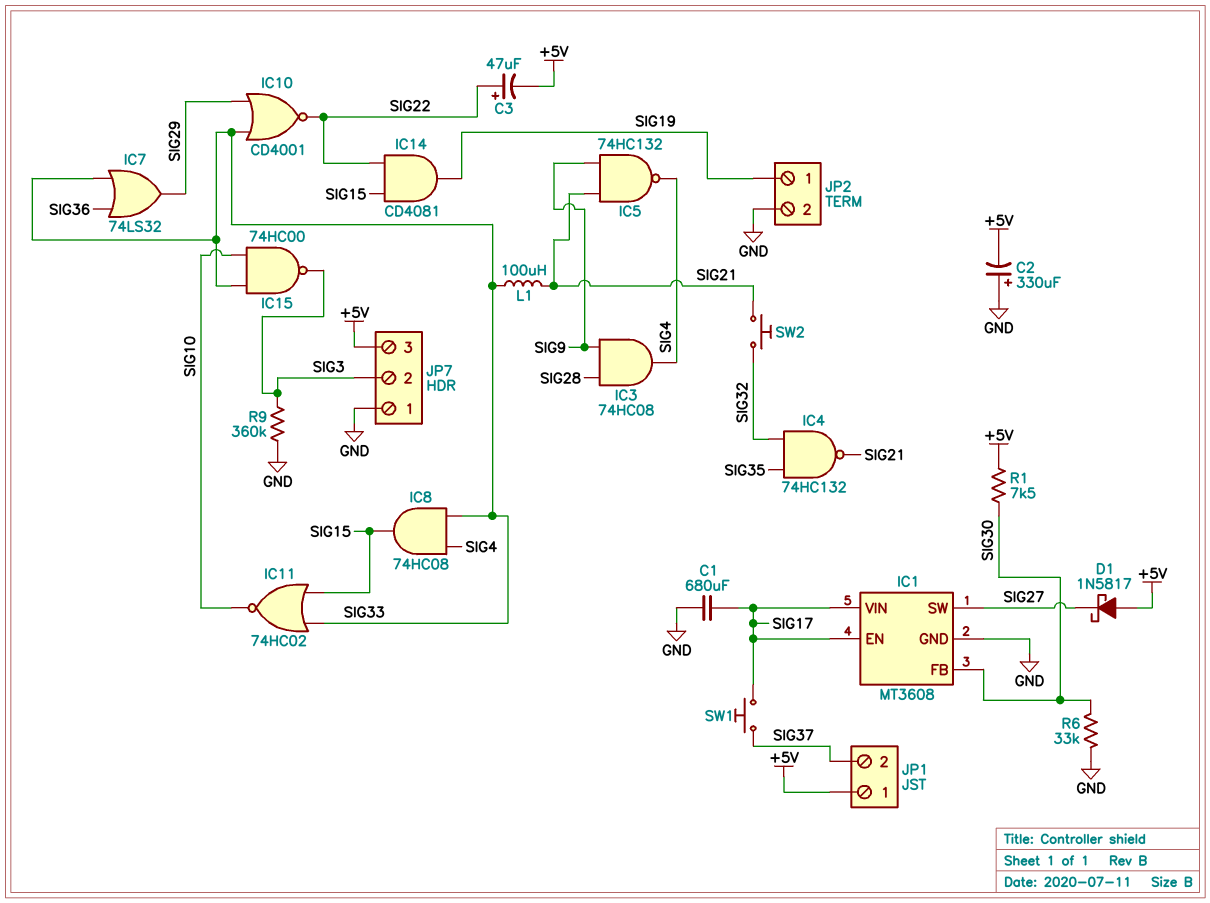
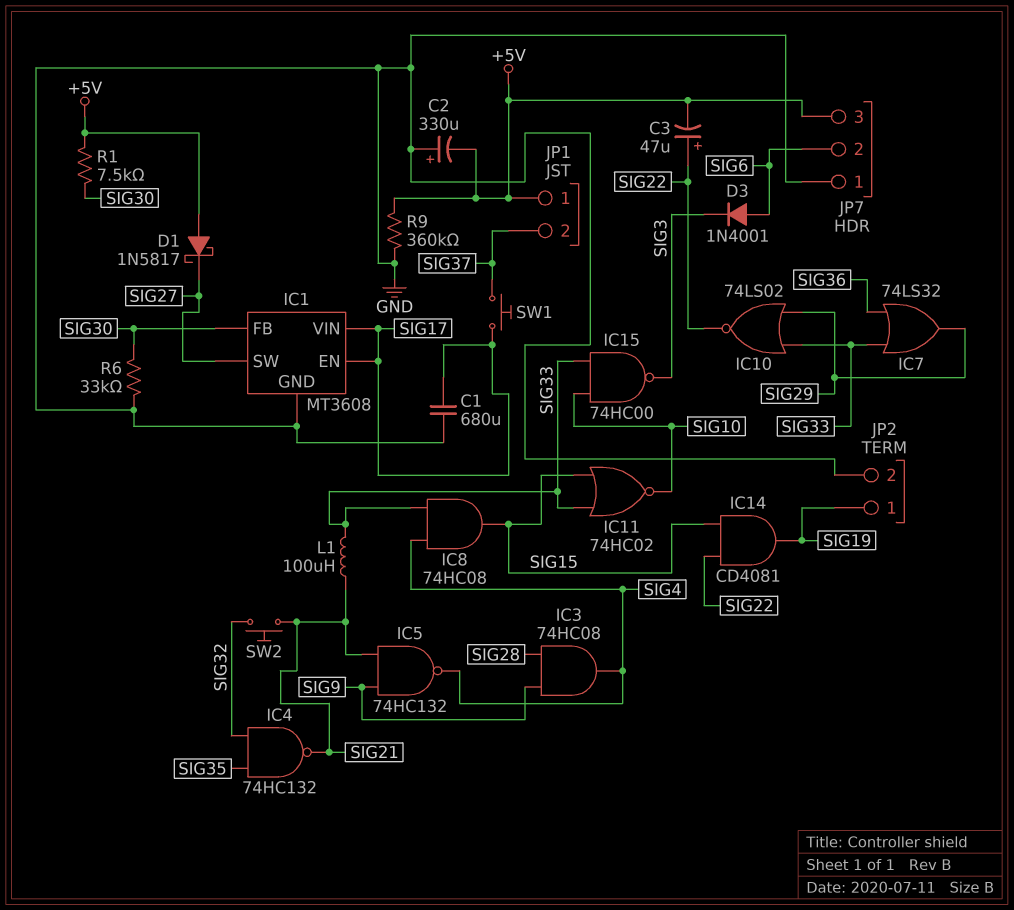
D3: none -> diode 1N4001 (A SIG6, K SIG3)
IC10: NOR CD4001 (in SIG29, in SIG33, out SIG22) -> NOR 74LS02 (in SIG29, in SIG33, out SIG22)
JP7 pin 2: SIG3 -> SIG6
R9: 360k (GND, SIG3) -> 360k (+5V, GND)

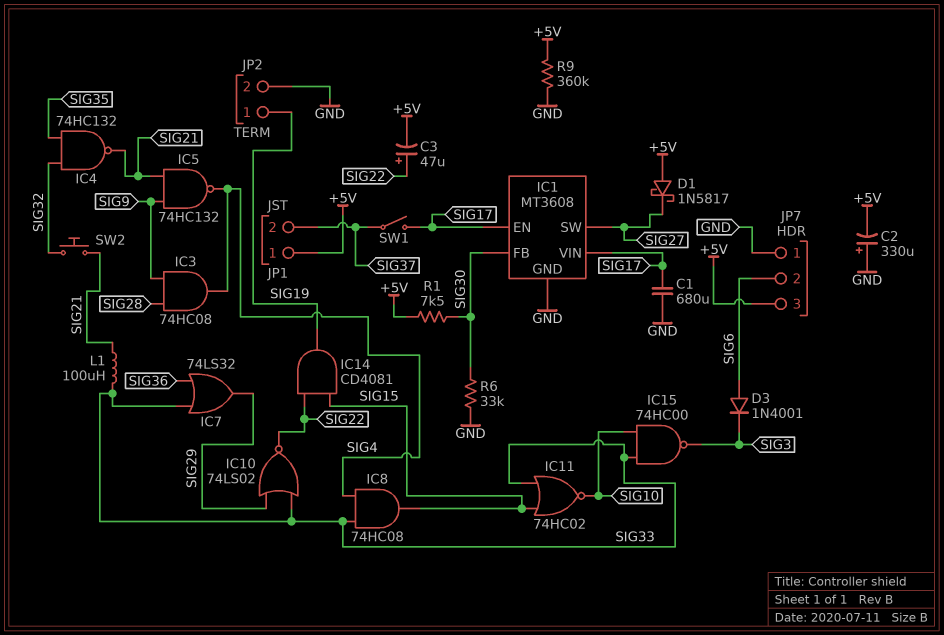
SW1: button (SIG17, SIG37) -> switch (SIG17, SIG37)

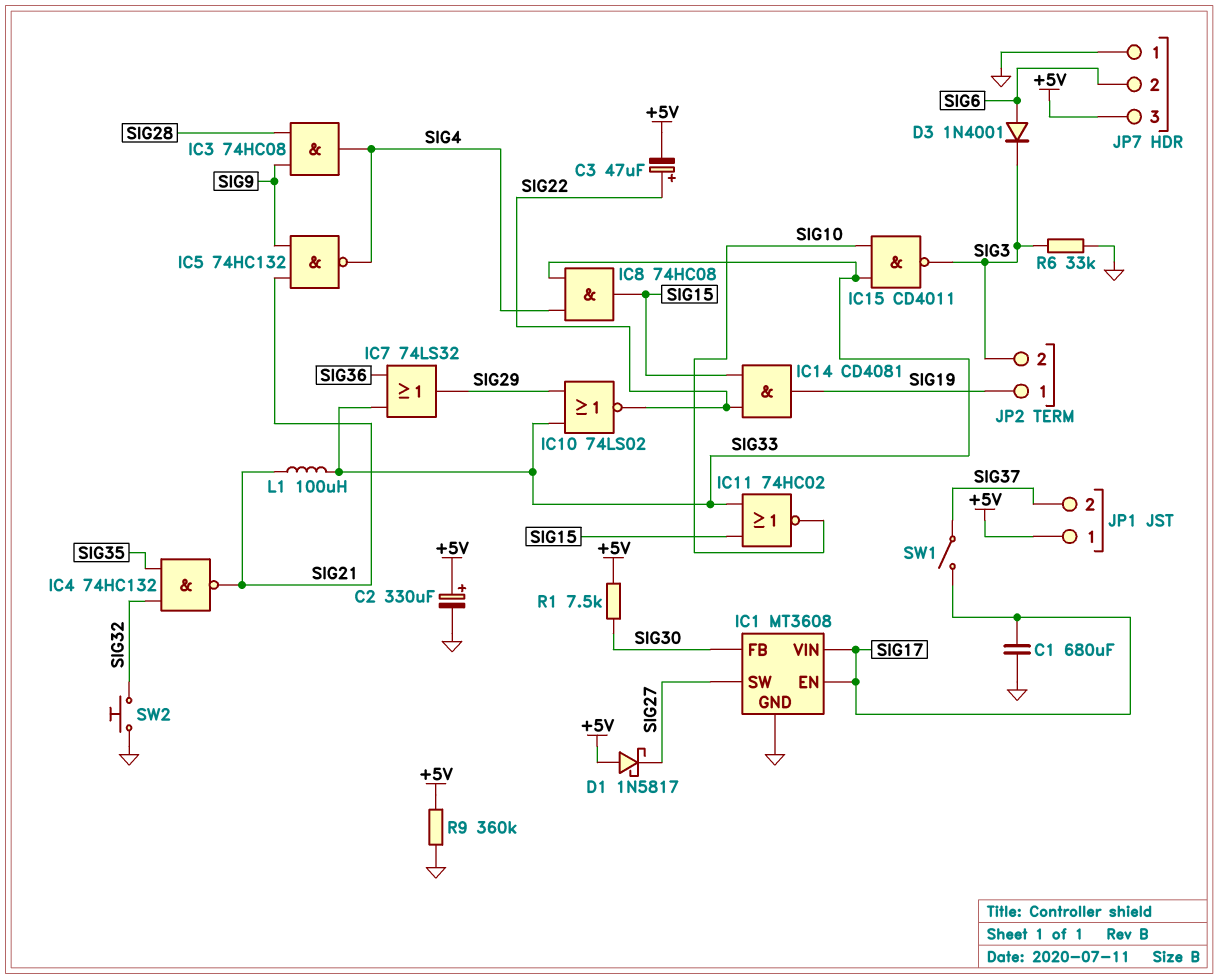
C2: 330uF (plus GND, minus +5V) -> 330uF (plus +5V, minus GND)
IC15: NAND 74HC00 (in SIG10, in SIG33, out SIG3) -> NAND CD4011 (in SIG10, in SIG33, out SIG3)
JP2 pin 2: GND -> SIG3
R6: 33k (GND, SIG30) -> 33k (GND, SIG3)
SW2: button (SIG21, SIG32) -> button (GND, SIG32)

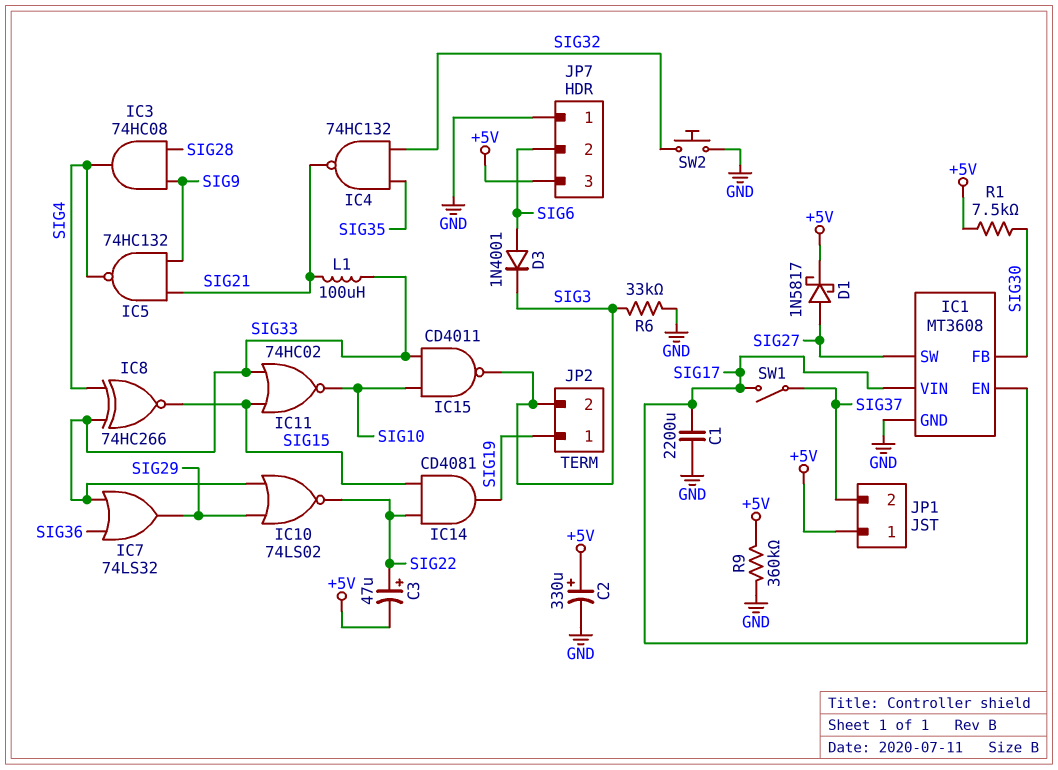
C1: 680uF (GND, SIG17) -> 2200uF (GND, SIG17)
D1: schottky 1N5817 (A +5V, K SIG27) -> schottky 1N5817 (A SIG27, K +5V)
IC8: AND 74HC08 (in SIG4, in SIG33, out SIG15) -> XNOR 74HC266 (in SIG4, in SIG33, out SIG15)

